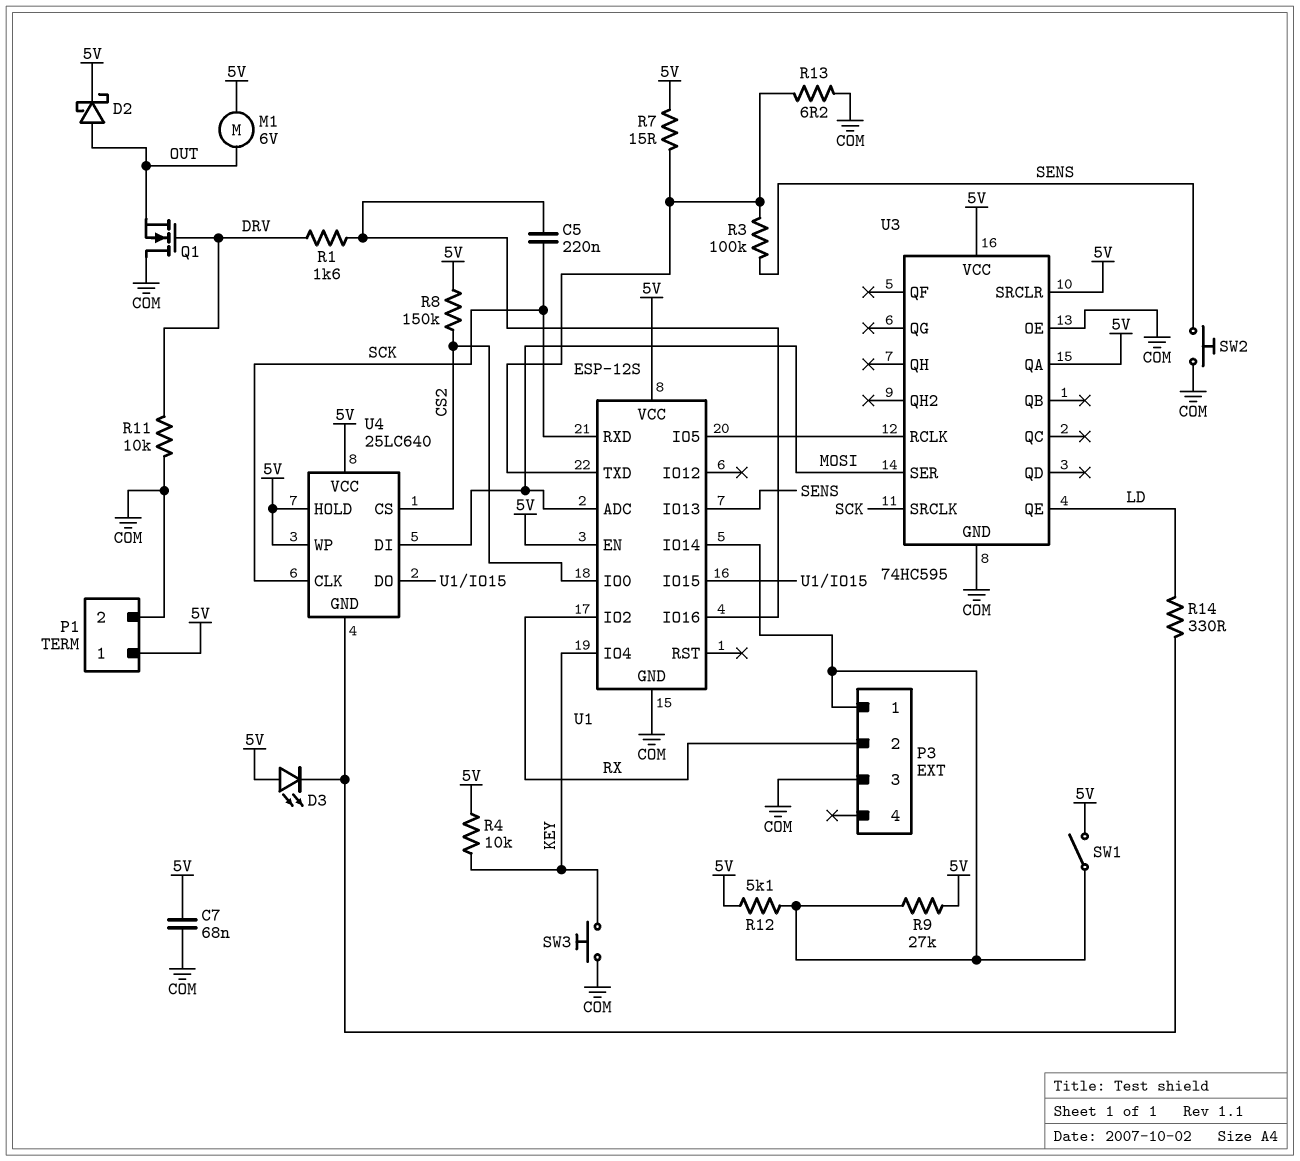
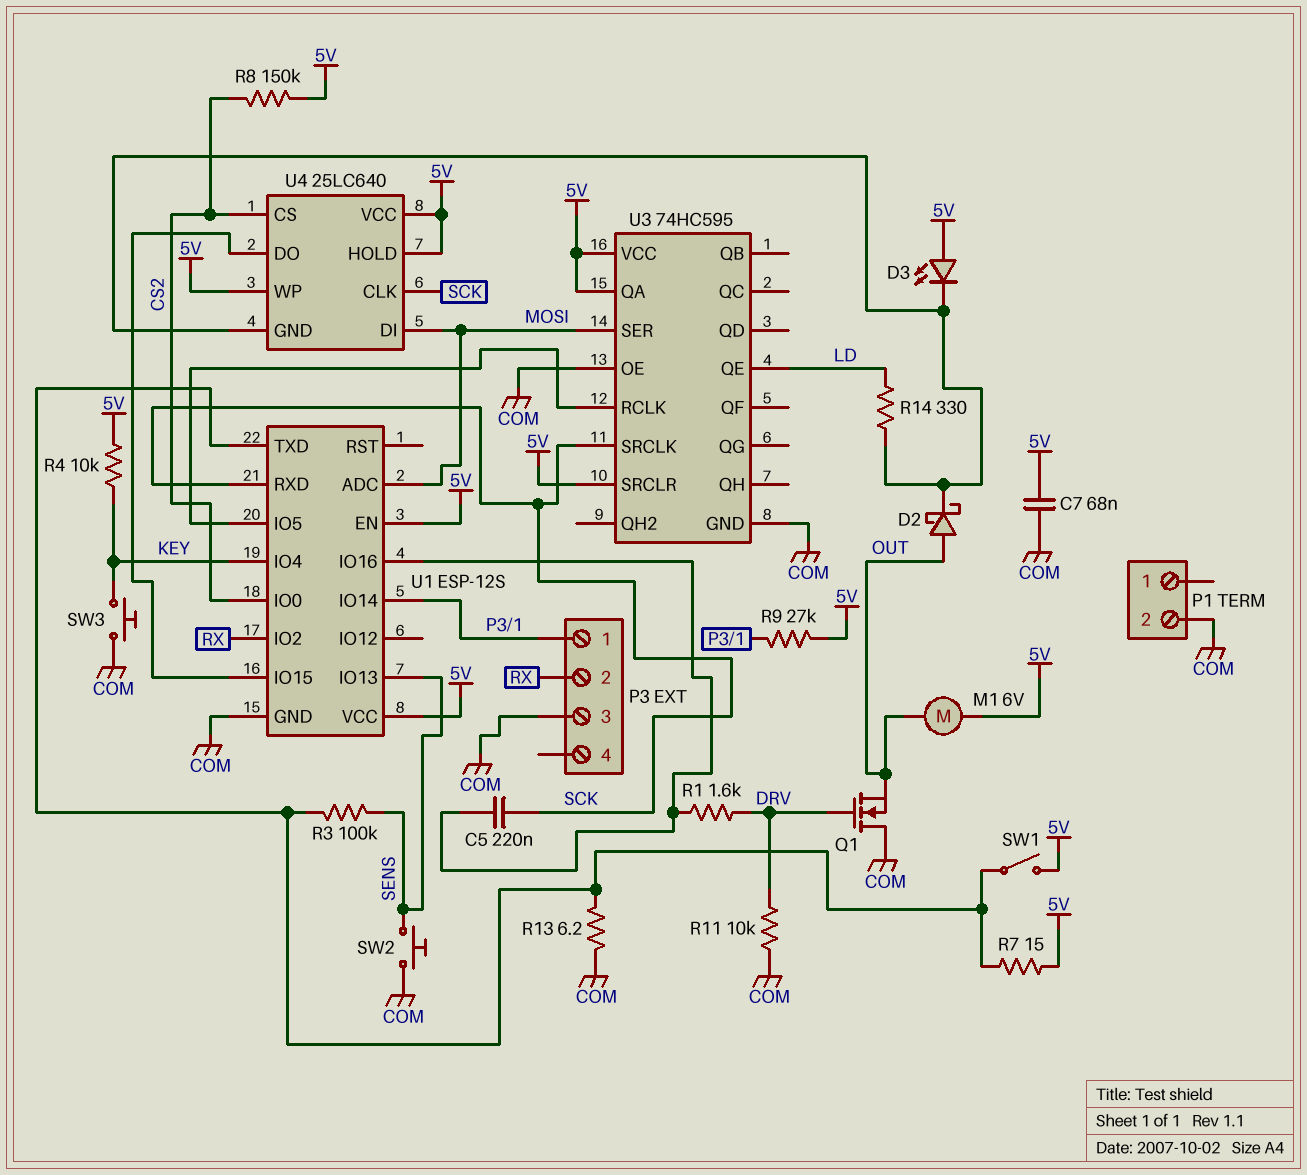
D2: schottky (A OUT, K 5V) -> schottky (A OUT, K U4/GND)
P1 pin 1: 5V -> none
R12: 5.1k (5V, P3/1) -> none
SW1: switch (5V, P3/1) -> switch (5V, U1/TXD)

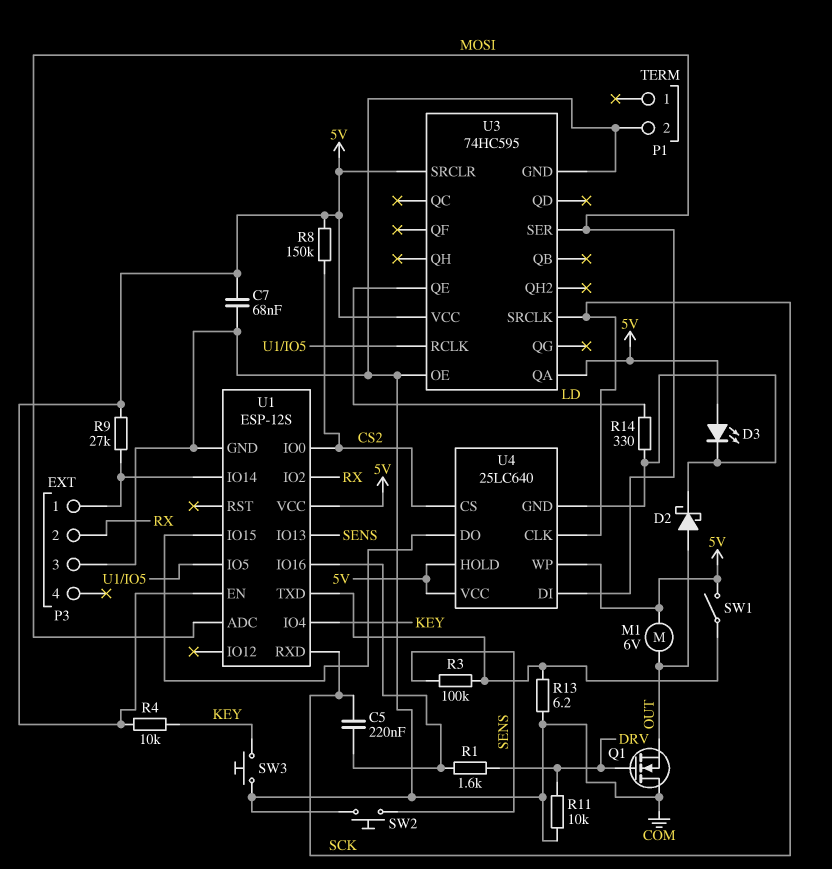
R7: 15 (5V, U1/TXD) -> none

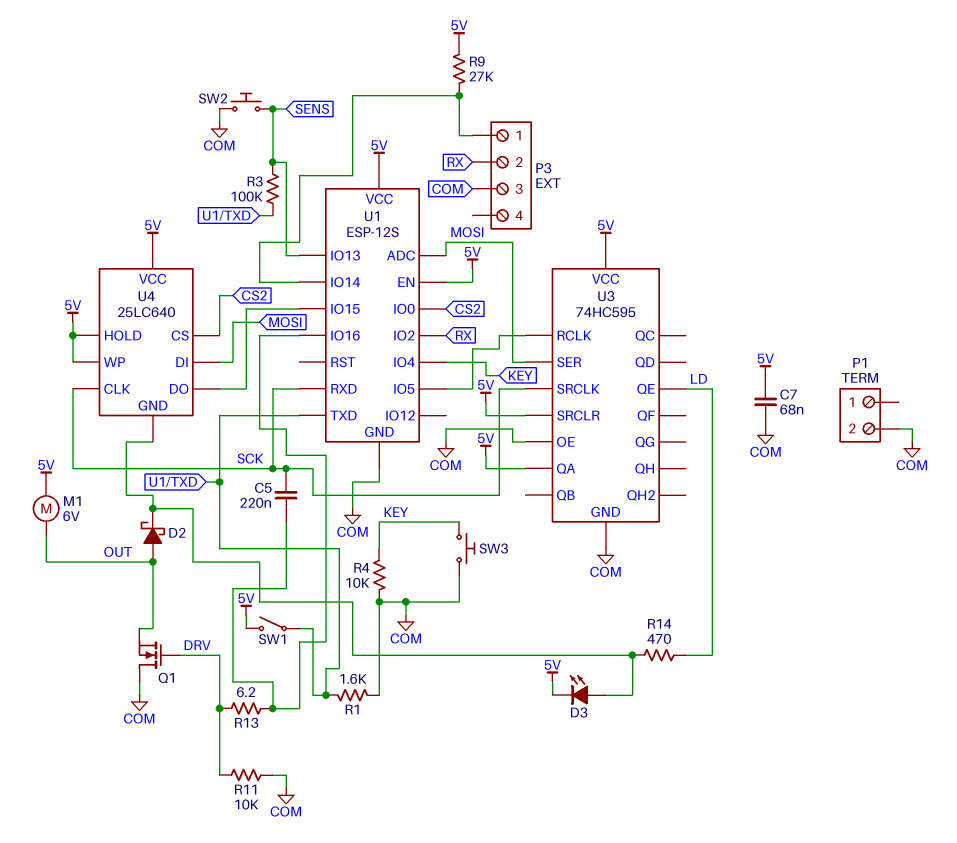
D3: LED (A 5V, K U4/GND) -> LED (A U4/GND, K 5V)
R1: 1.6k (DRV, U1/IO16) -> 1.6k (COM, U1/TXD)
R4: 10k (5V, KEY) -> 10k (COM, KEY)
R8: 150k (5V, CS2) -> none
R13: 6.2 (COM, U1/TXD) -> 6.2 (DRV, U1/IO16)
R14: 330 (LD, U4/GND) -> 470 (LD, U4/GND)

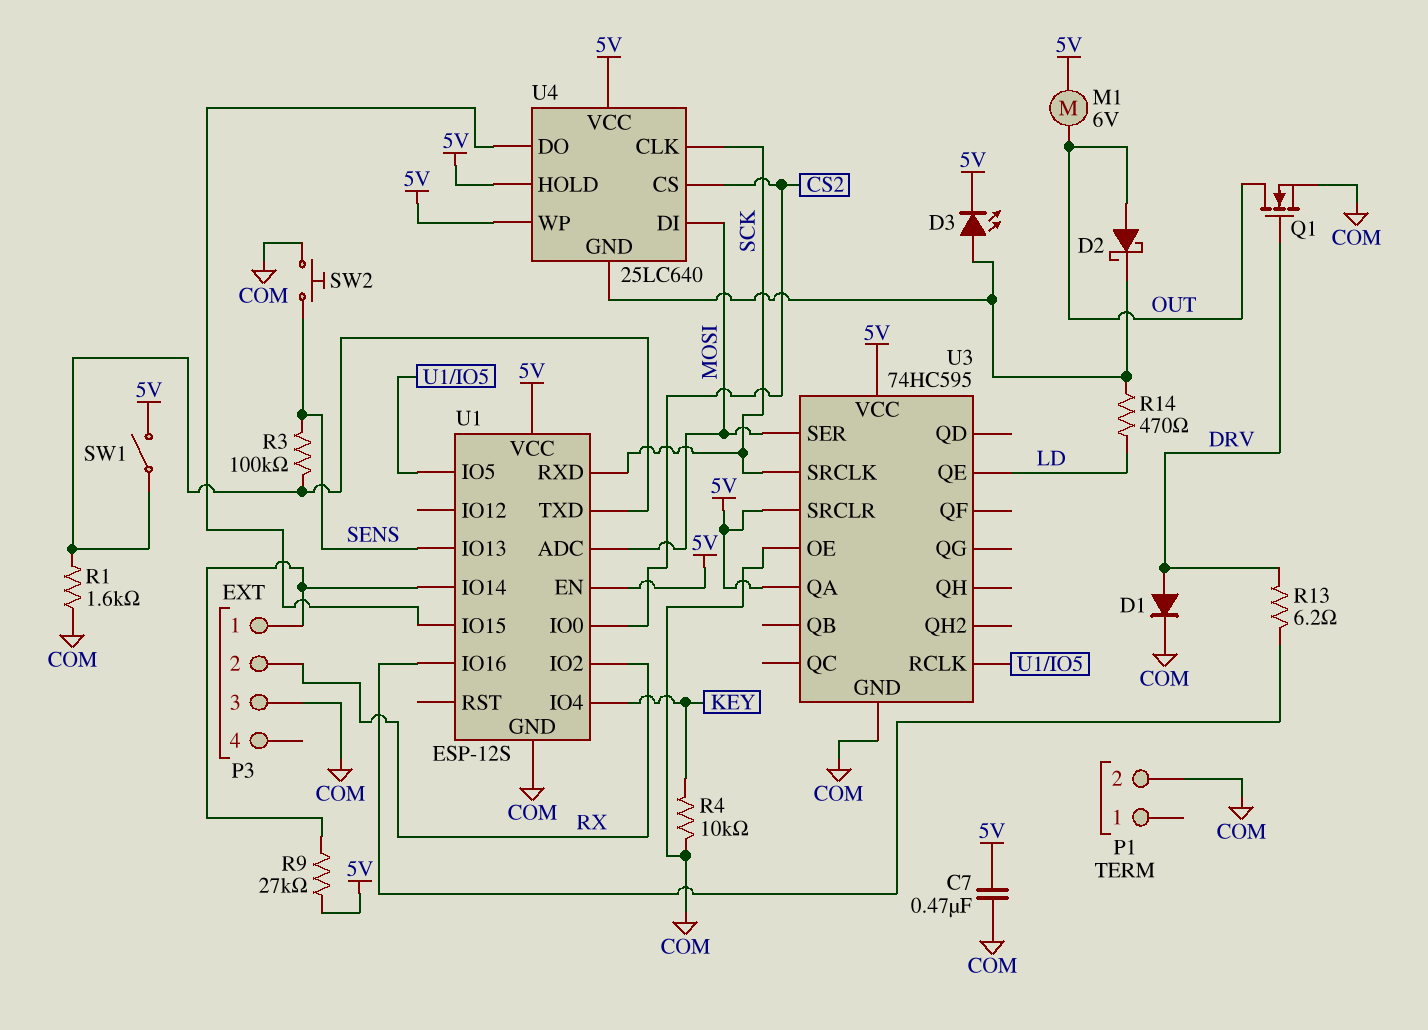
C5: 220nF (SCK, U1/IO16) -> none
C7: 68nF (5V, COM) -> 470nF (5V, COM)
D1: none -> diode (A DRV, K COM)
Q1: NMOS (G DRV, D COM, S OUT) -> NMOS (G DRV, D OUT, S COM)
R11: 10k (COM, DRV) -> none
SW3: button (COM, KEY) -> none

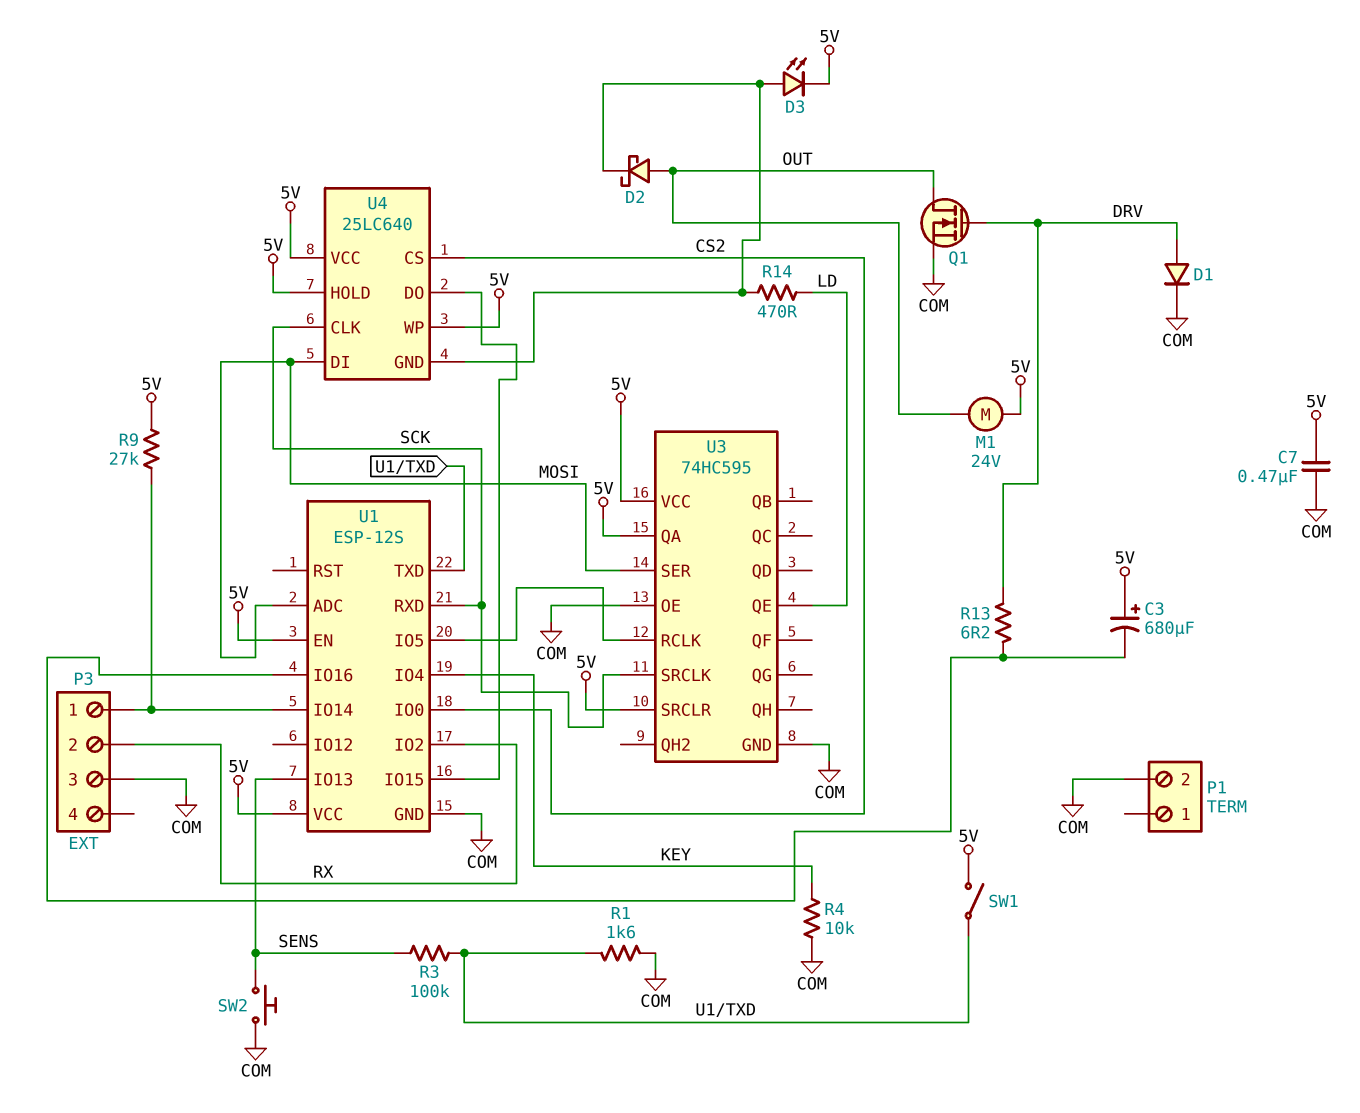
C3: none -> 680uF (plus 5V, minus U1/IO16)
M1: motor 6V (5V, OUT) -> motor 24V (5V, OUT)

